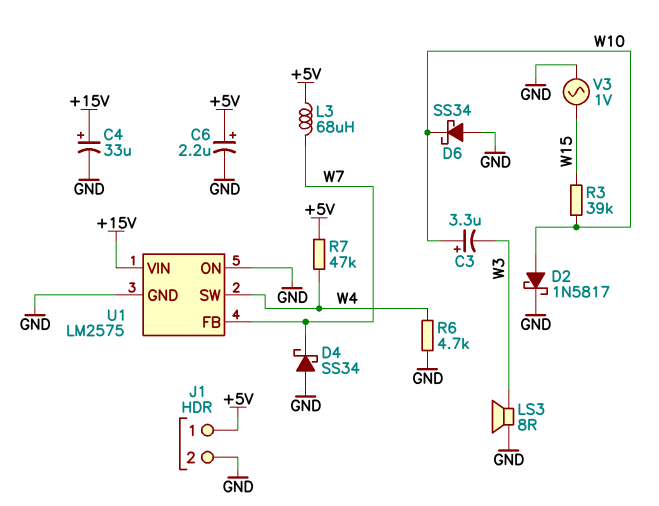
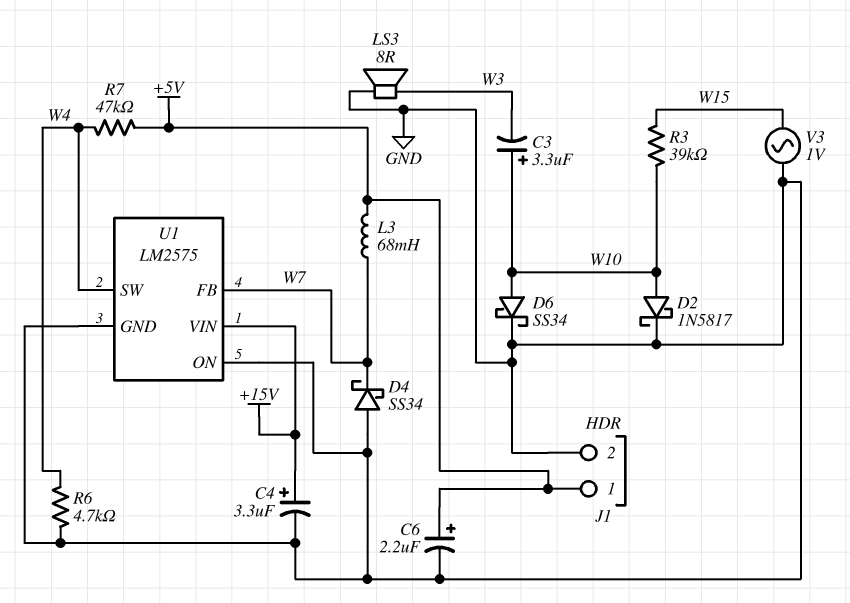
C4: 33uF (plus +15V, minus GND) -> 3.3uF (plus +15V, minus GND)
D6: schottky SS34 (A GND, K W10) -> schottky SS34 (A W10, K GND)
L3: 68uH (+5V, W7) -> 68mH (+5V, W7)

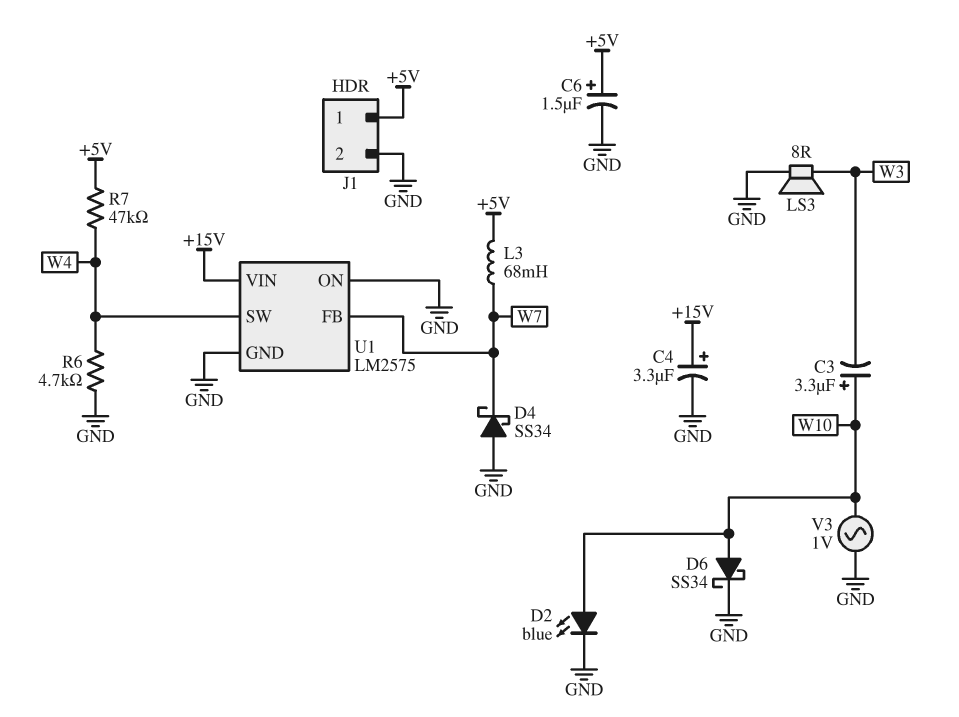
C6: 2.2uF (plus +5V, minus GND) -> 1.5uF (plus +5V, minus GND)
D2: schottky 1N5817 (A W10, K GND) -> LED blue (A W10, K GND)
R3: 39k (W10, W15) -> none
V3: AC 1V (GND, W15) -> AC 1V (GND, W10)

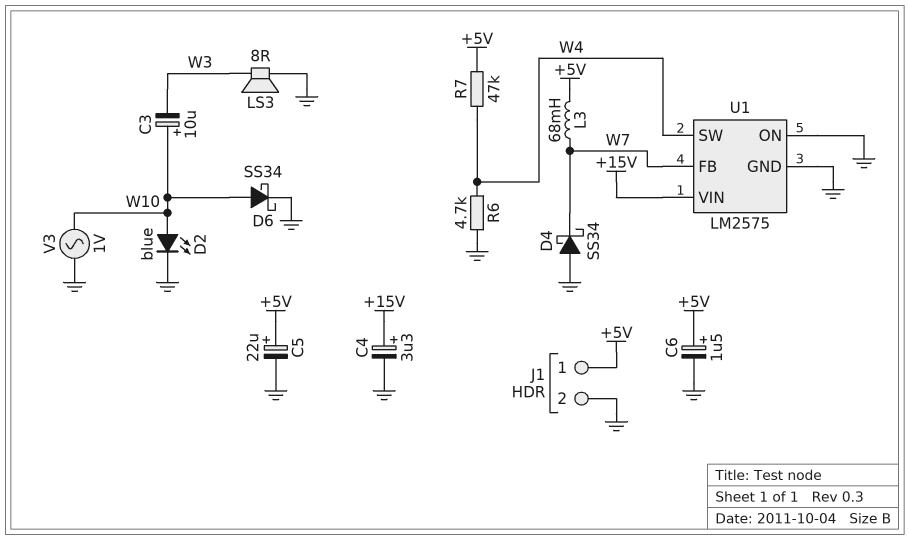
C3: 3.3uF (plus W10, minus W3) -> 10uF (plus W10, minus W3)
C5: none -> 22uF (plus +5V, minus GND)

